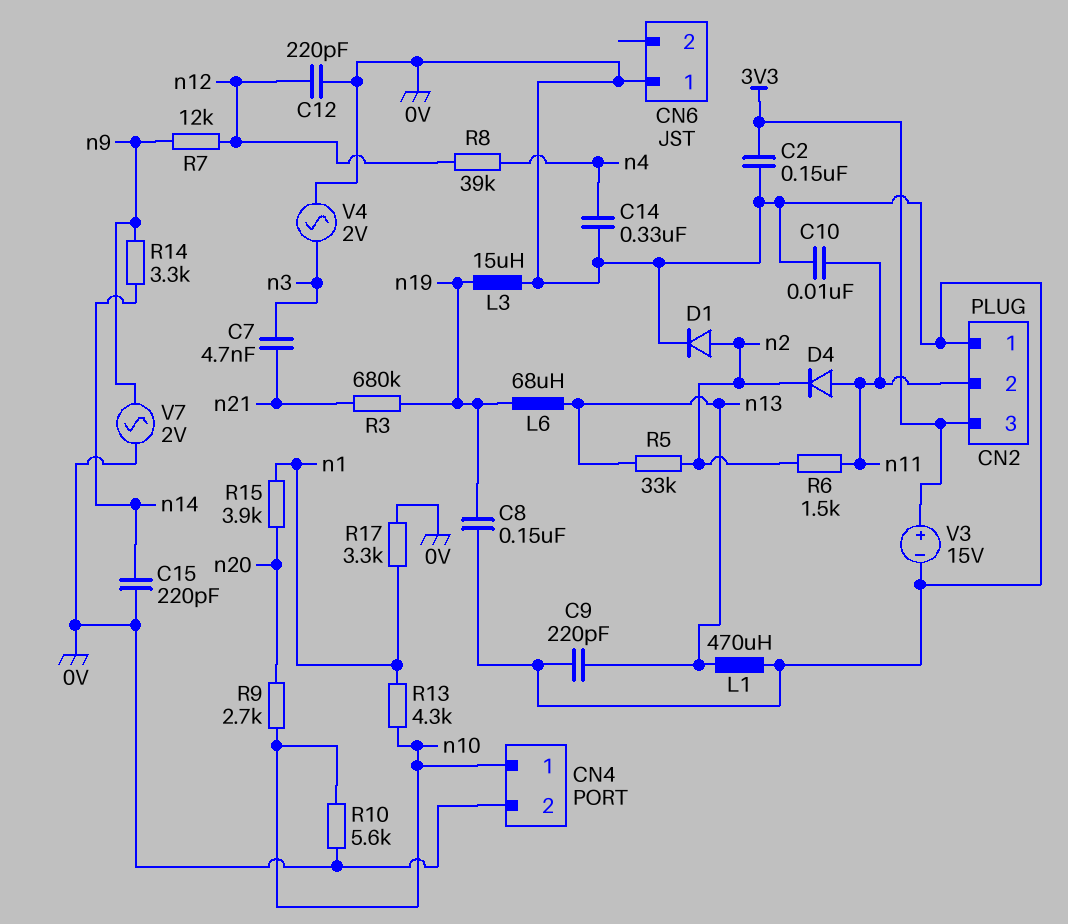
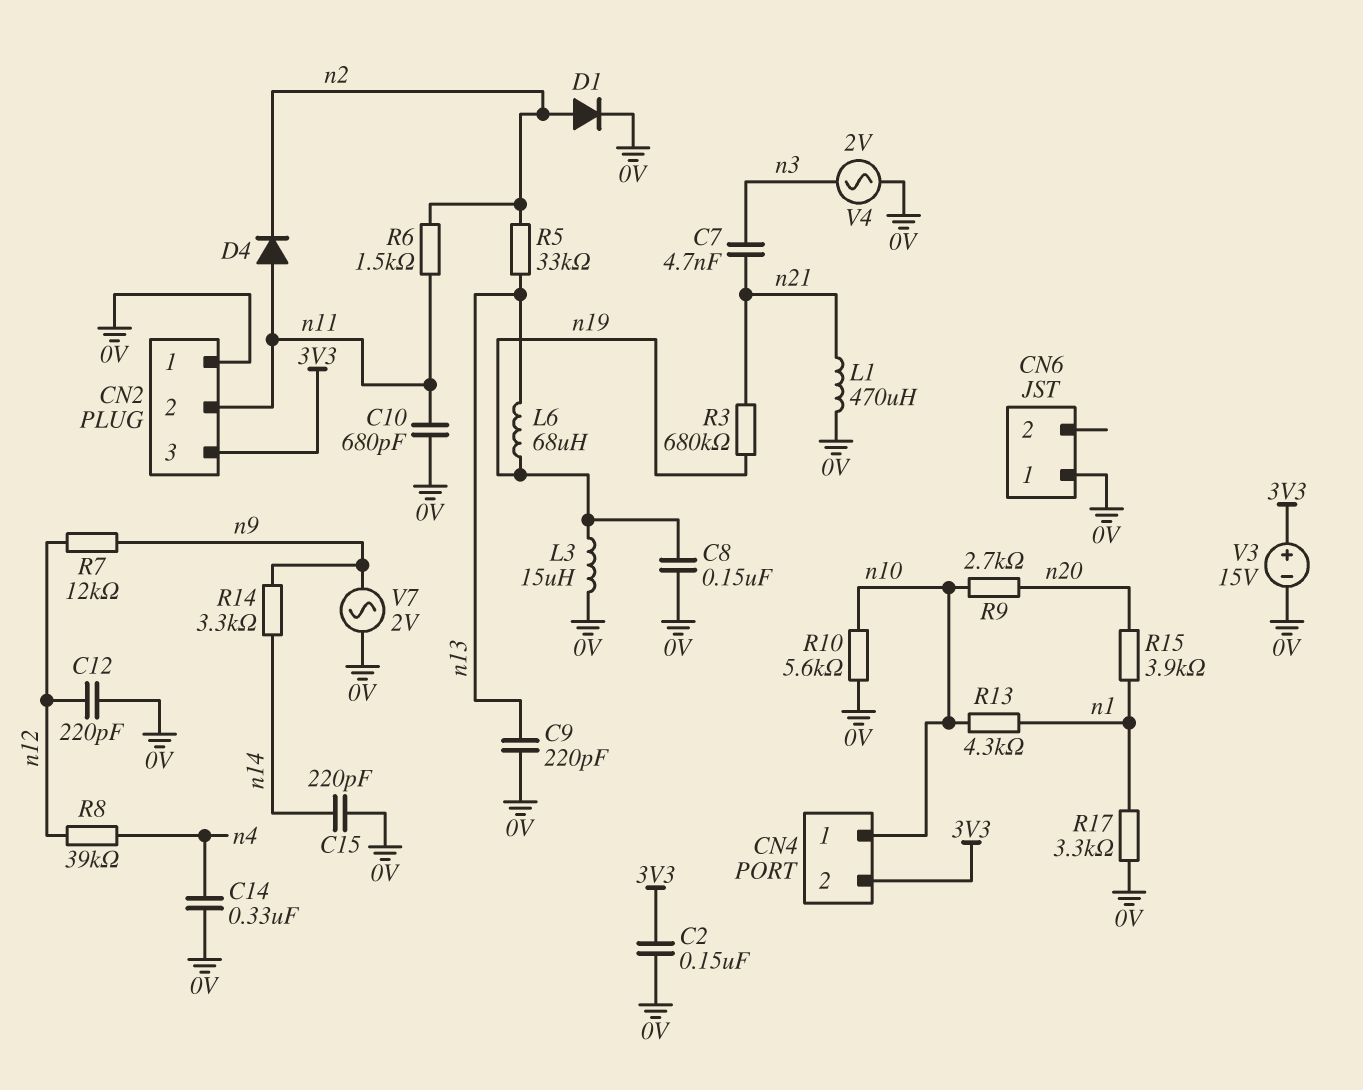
C10: 10nF (0V, n11) -> 680pF (0V, n11)
CN4 pin 2: 0V -> 3V3
L1: 470uH (0V, n13) -> 470uH (0V, n21)

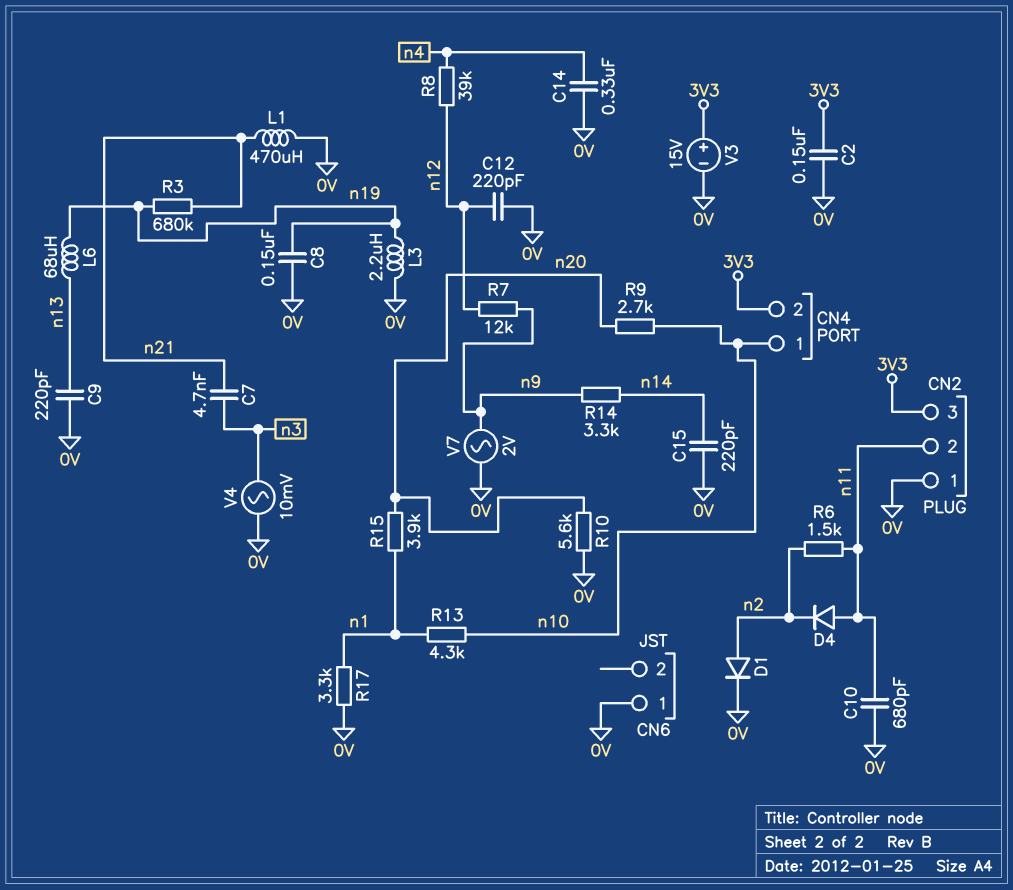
L3: 15uH (0V, n19) -> 2.2uH (0V, n19)
R5: 33k (n2, n13) -> none
R10: 5.6k (0V, n10) -> 5.6k (0V, n20)
V4: AC 2V (0V, n3) -> AC 10mV (0V, n3)

